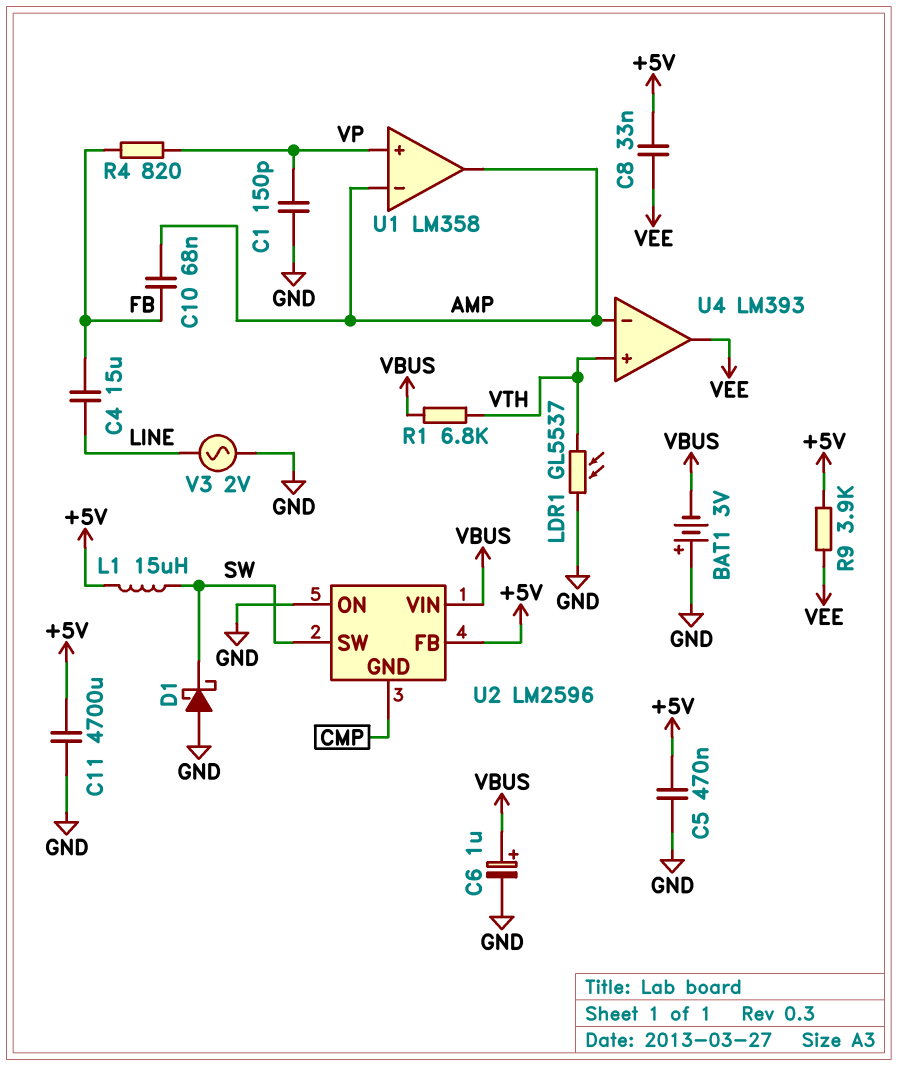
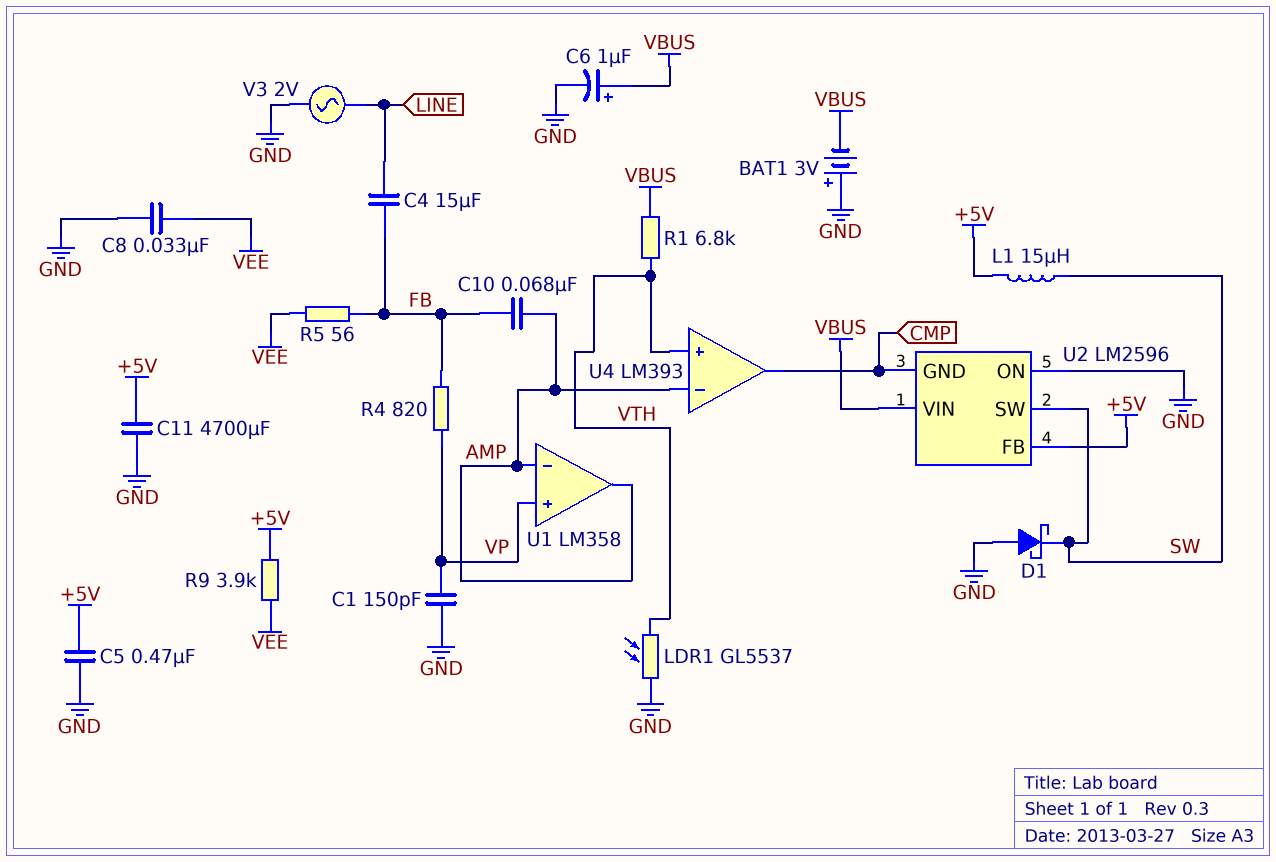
C8: 33nF (+5V, VEE) -> 33nF (GND, VEE)
R5: none -> 56 (FB, VEE)
U4 pin out: VEE -> CMP

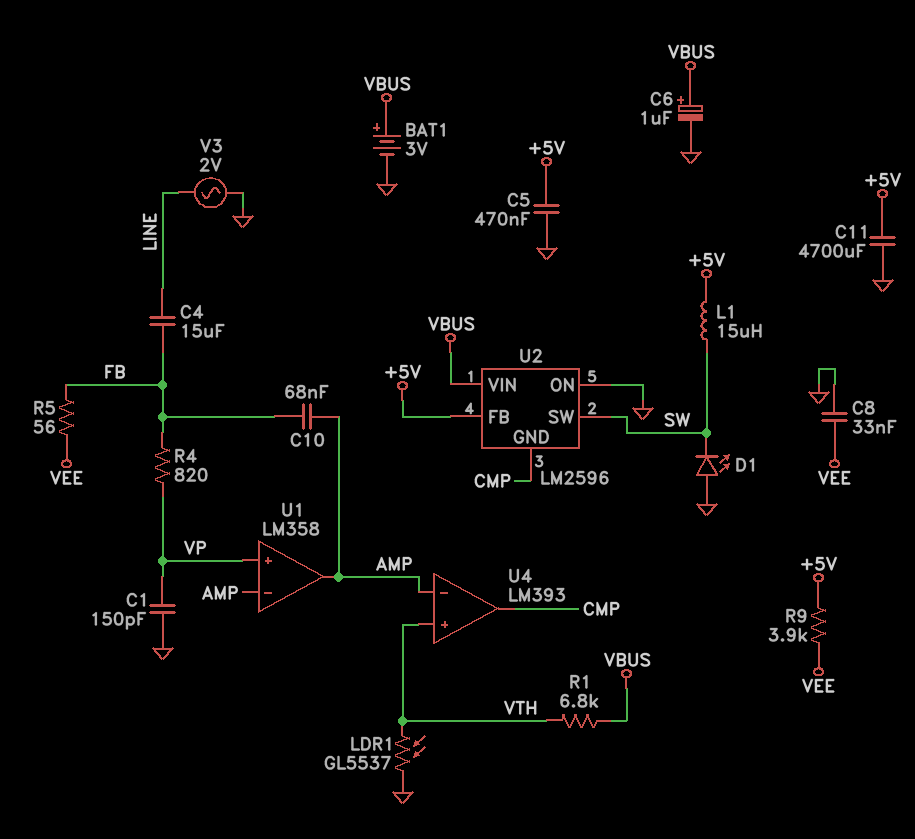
BAT1: 3V (plus GND, minus VBUS) -> 3V (plus VBUS, minus GND)
D1: schottky (A GND, K SW) -> LED (A GND, K SW)

